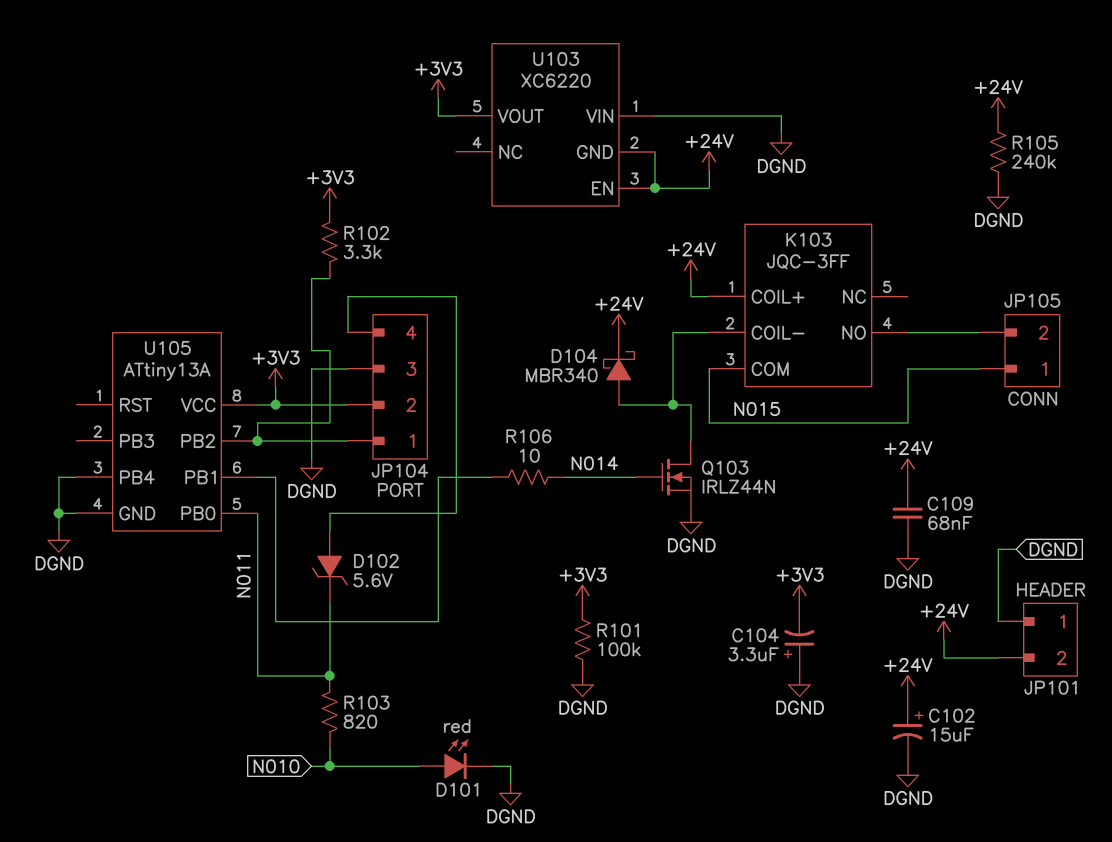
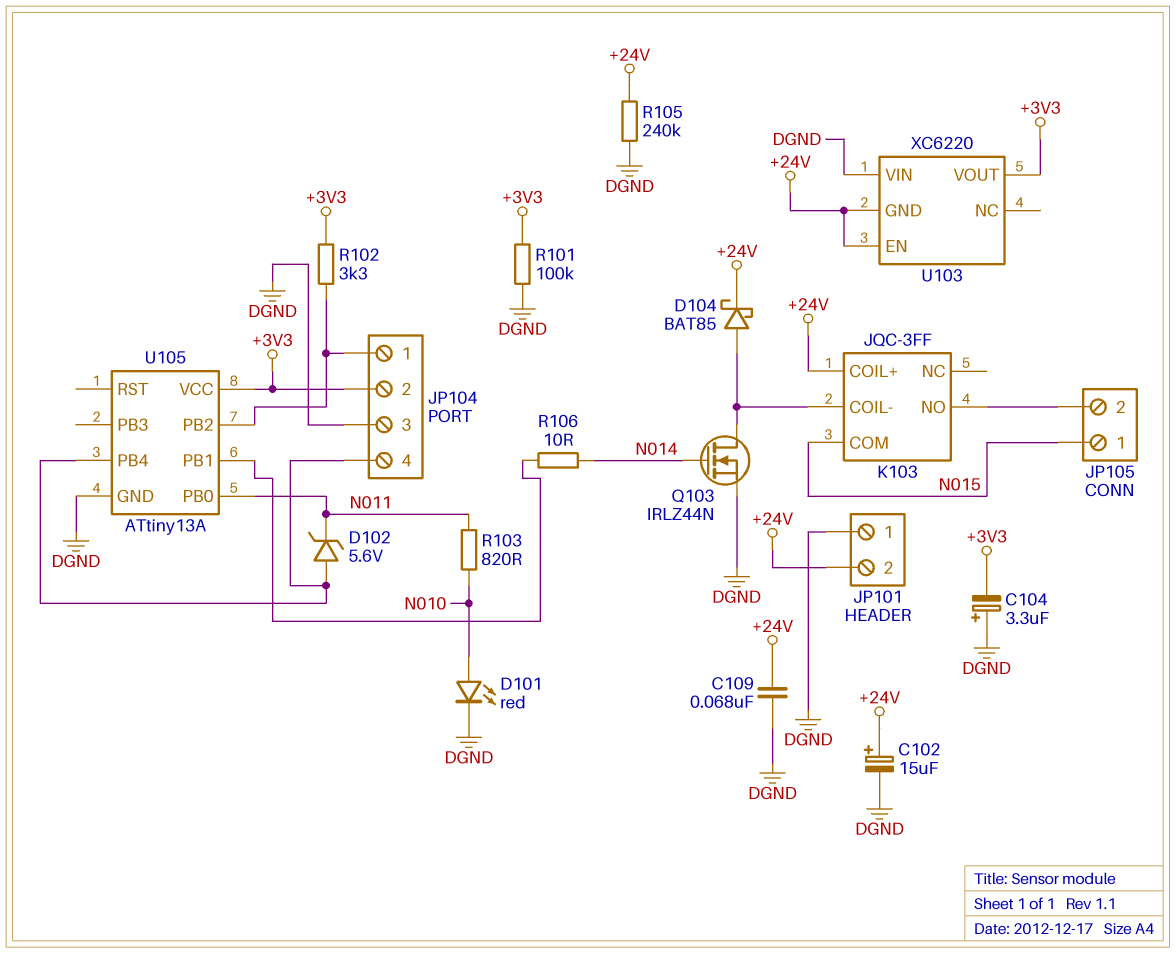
D104: schottky MBR340 (A K103/COIL-, K +24V) -> schottky BAT85 (A K103/COIL-, K +24V)
U105 pin PB4: DGND -> JP104/4

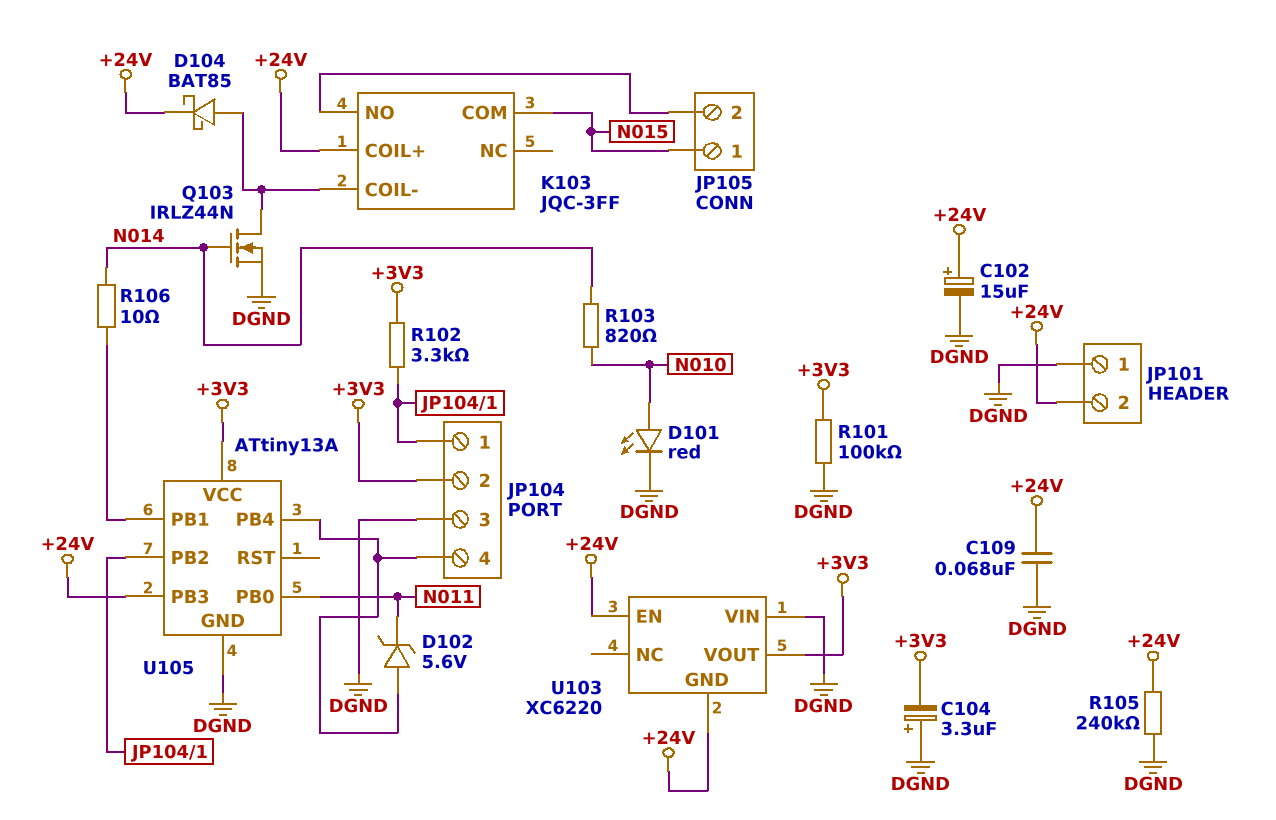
R103: 820 (N010, N011) -> 820 (N010, N014)
U105 pin PB3: none -> +24V

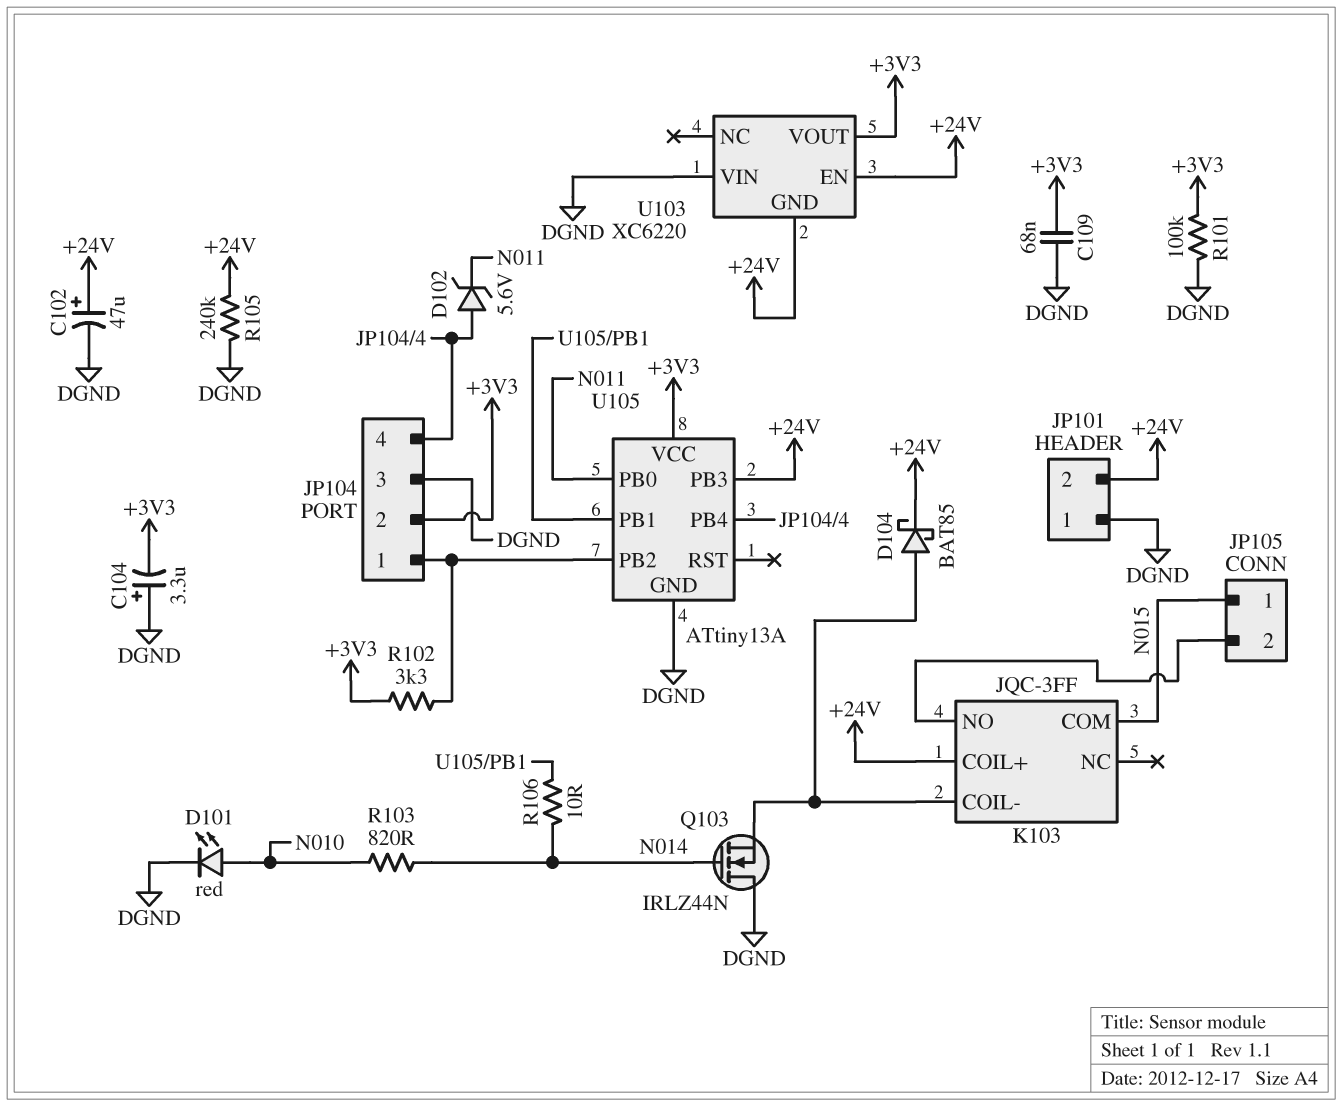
C102: 15uF (plus +24V, minus DGND) -> 47uF (plus +24V, minus DGND)
C109: 68nF (+24V, DGND) -> 68nF (+3V3, DGND)
Q103: NMOS IRLZ44N (G N014, D K103/COIL-, S DGND) -> NMOS IRLZ44N (G N014, D DGND, S K103/COIL-)

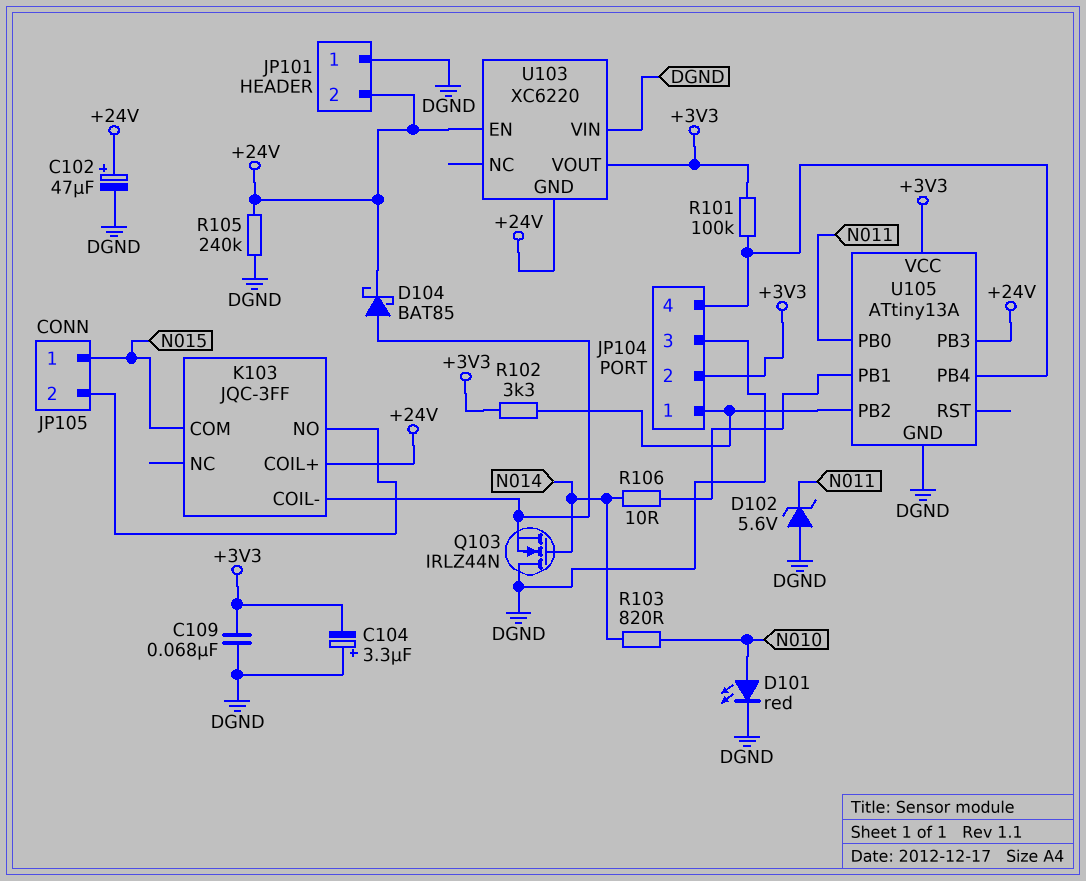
D102: zener 5.6V (A JP104/4, K N011) -> zener 5.6V (A DGND, K N011)
R101: 100k (+3V3, DGND) -> 100k (+3V3, JP104/4)

